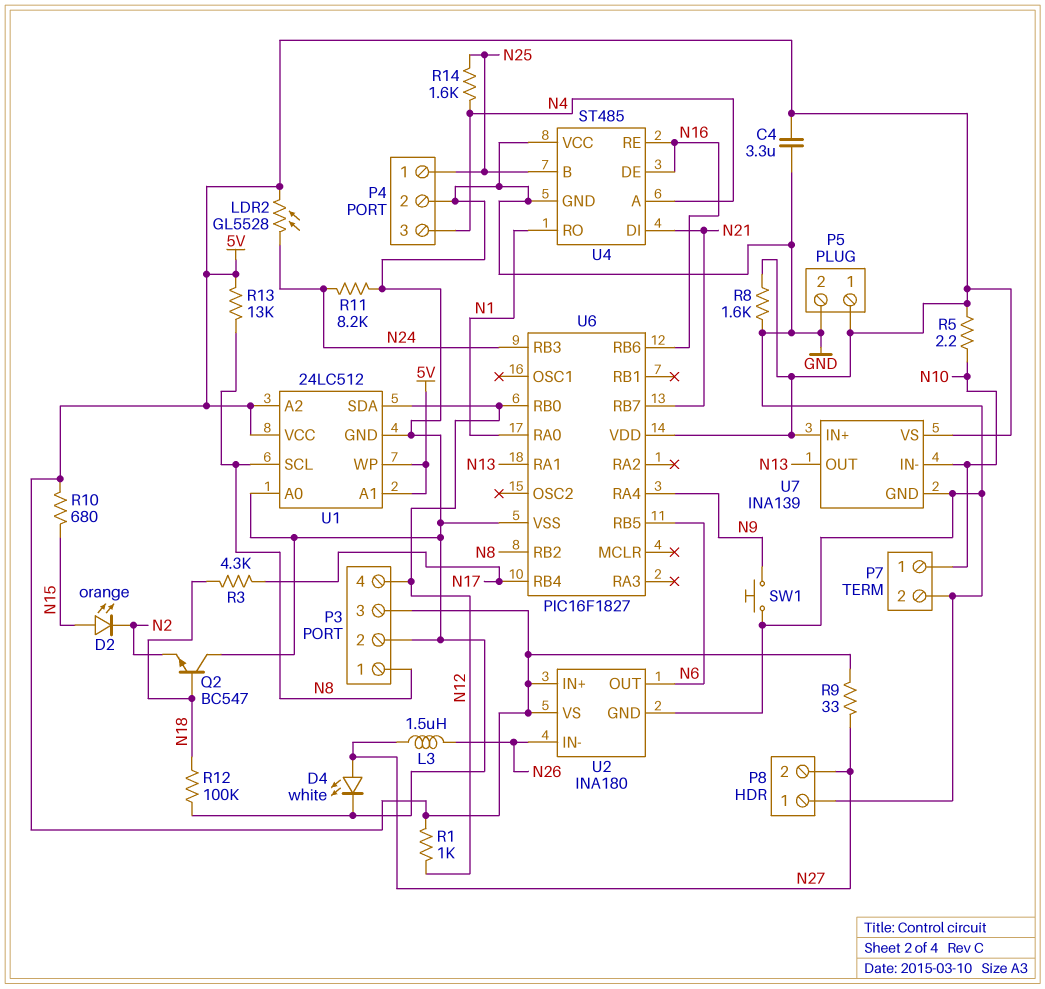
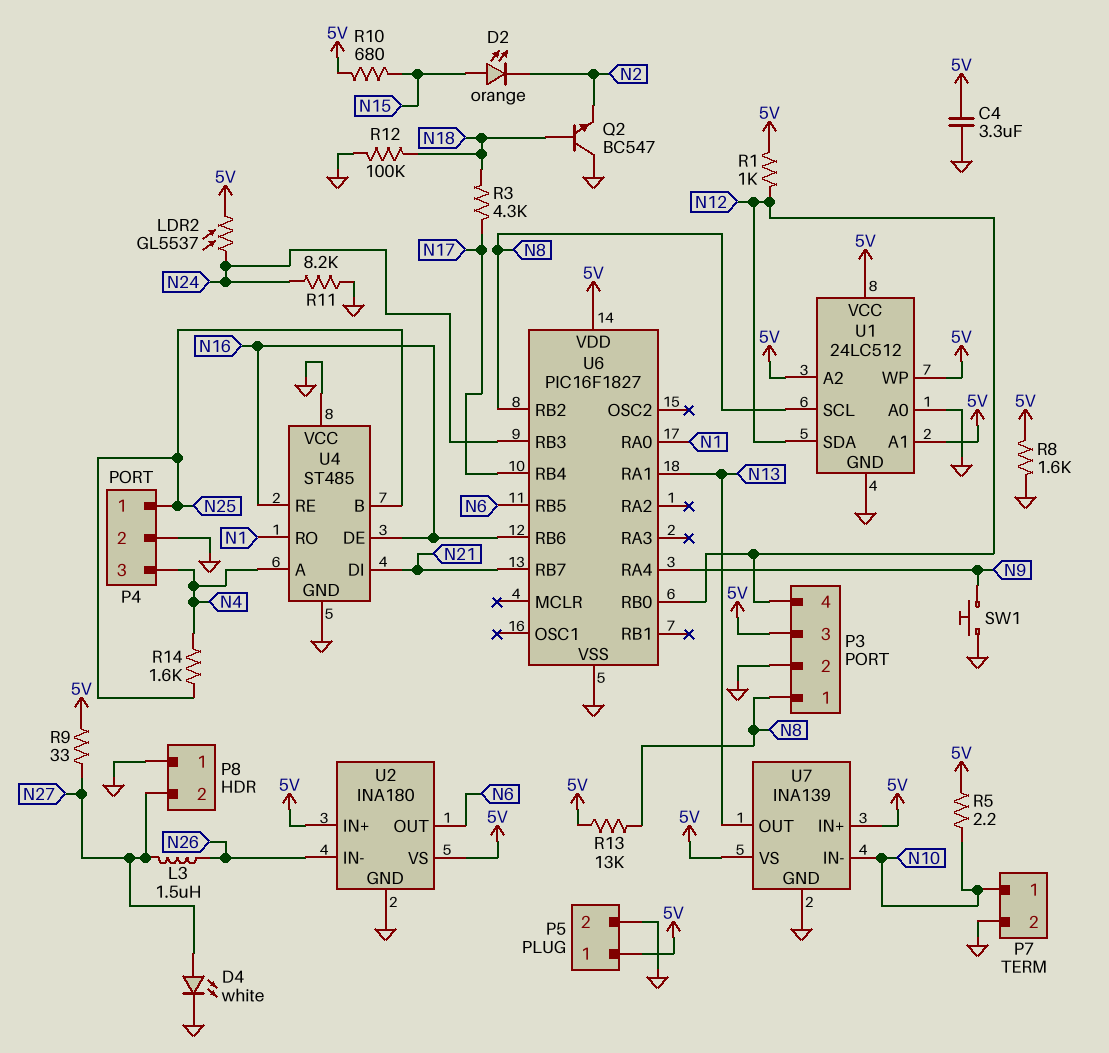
LDR2: GL5528 (5V, N24) -> GL5537 (5V, N24)

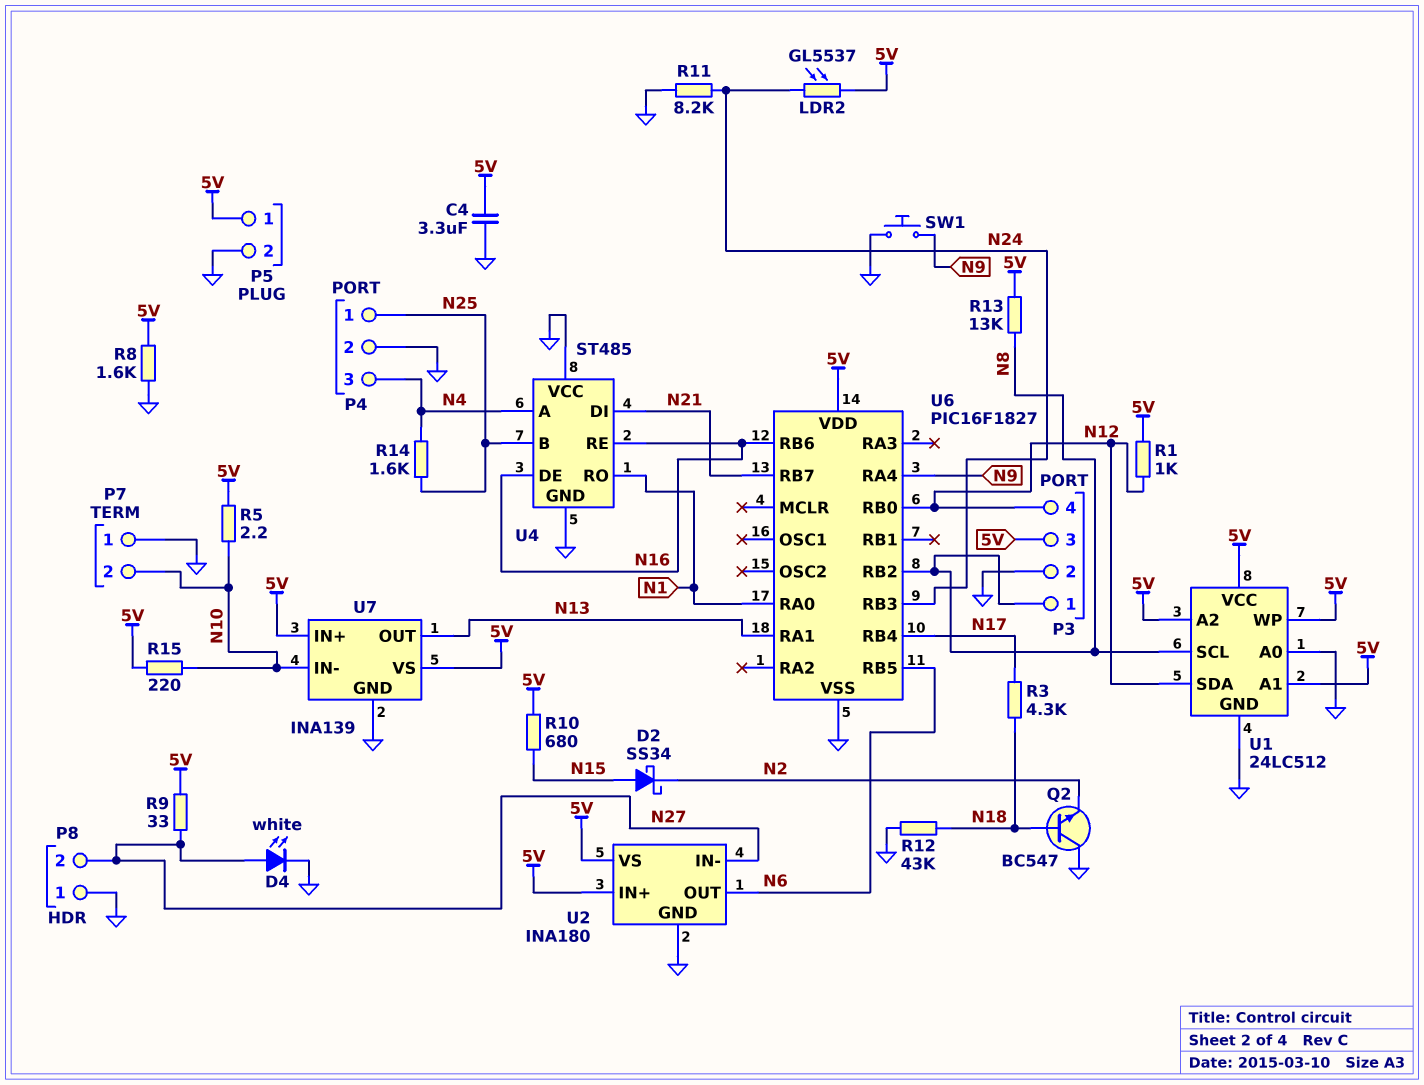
D2: LED orange (A N15, K N2) -> schottky SS34 (A N15, K N2)
L3: 1.5uH (N26, N27) -> none
P7 pin 1: N10 -> GND
P7 pin 2: GND -> N10
R12: 100k (GND, N18) -> 43k (GND, N18)
R15: none -> 220 (5V, N10)
U2 pin IN-: N26 -> N27

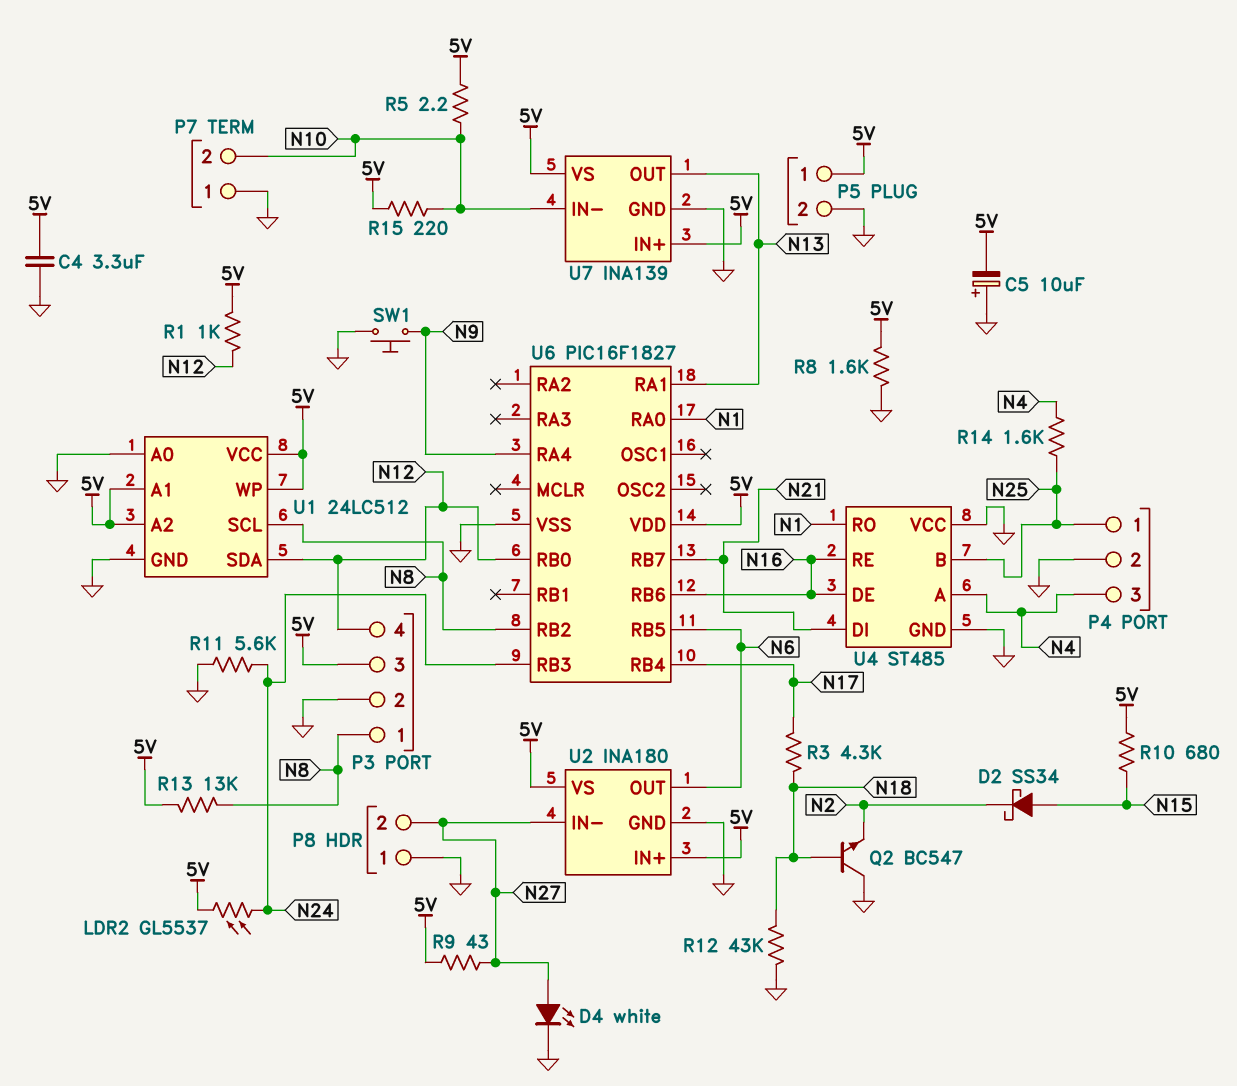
C5: none -> 10uF (plus GND, minus 5V)
R9: 33 (5V, N27) -> 43 (5V, N27)
R11: 8.2k (GND, N24) -> 5.6k (GND, N24)

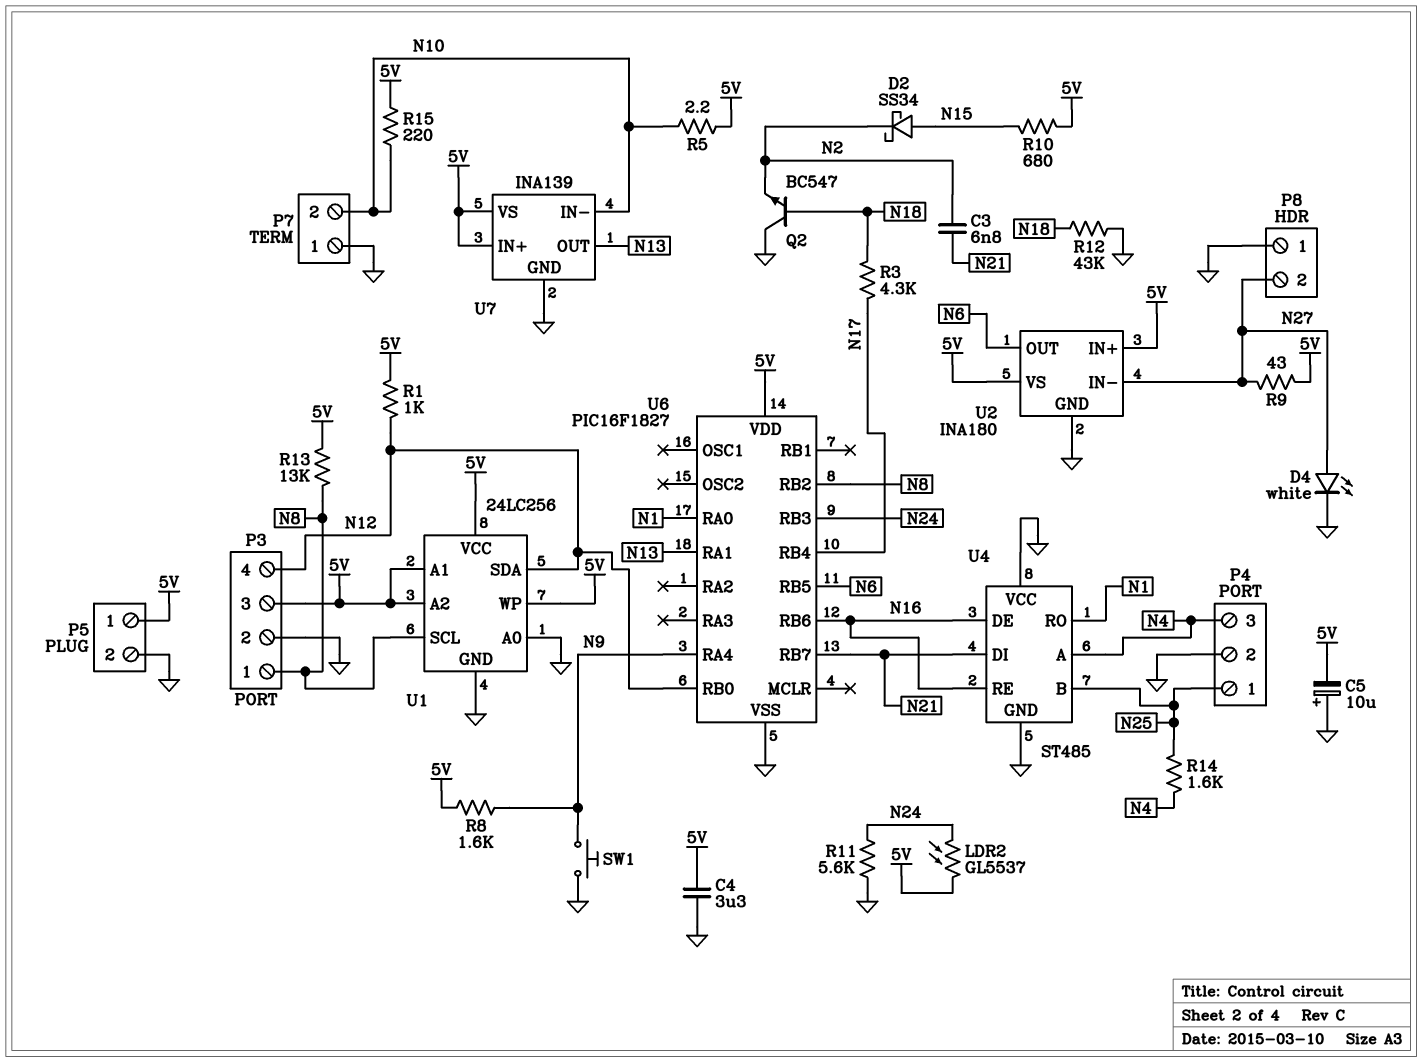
C3: none -> 6.8nF (N2, N21)
R8: 1.6k (5V, GND) -> 1.6k (5V, N9)
U1: 24LC512 -> 24LC256

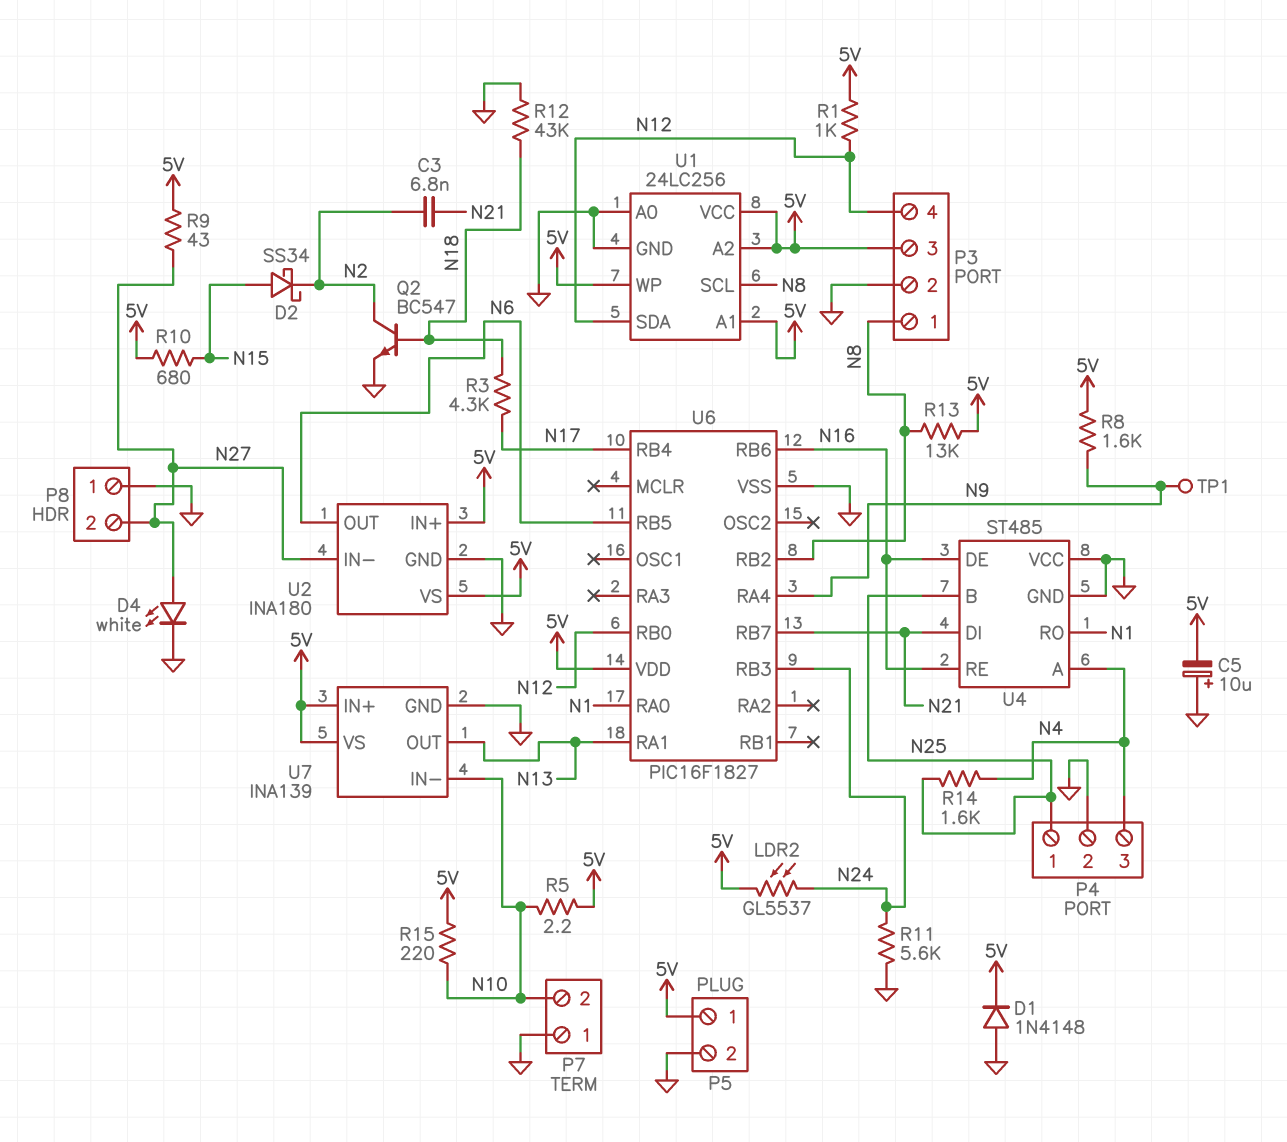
C4: 3.3uF (5V, GND) -> none
D1: none -> diode 1N4148 (A GND, K 5V)
Q2: NPN BC547 (B N18, C GND, E N2) -> NPN BC547 (B N18, C N2, E GND)
SW1: button (GND, N9) -> none
TP1: none -> test point (N9)

